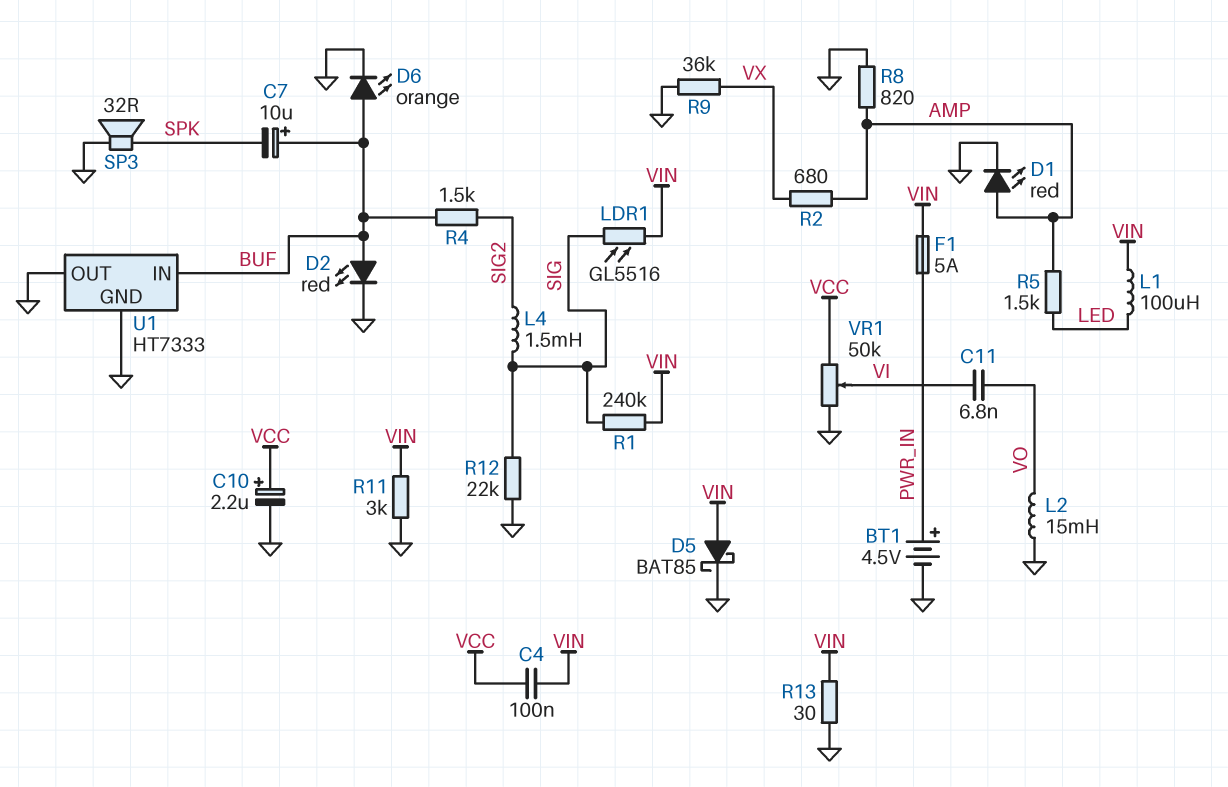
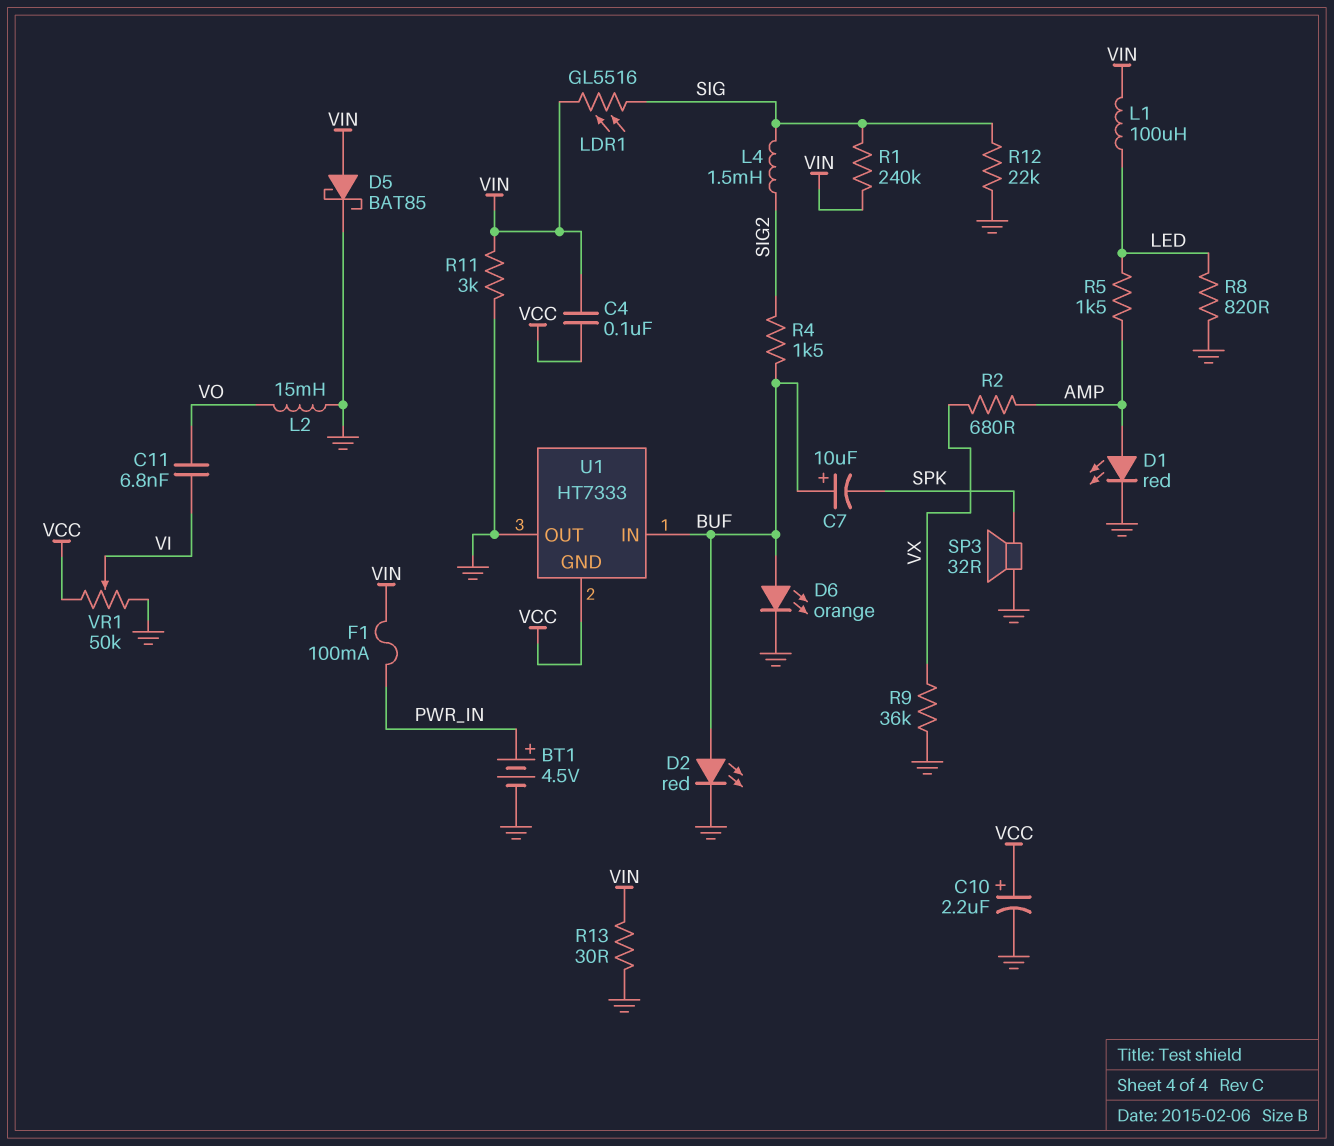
F1: 5A (PWR_IN, VIN) -> 100mA (PWR_IN, VIN)
R8: 820 (AMP, GND) -> 820 (GND, LED)
U1 pin GND: GND -> VCC

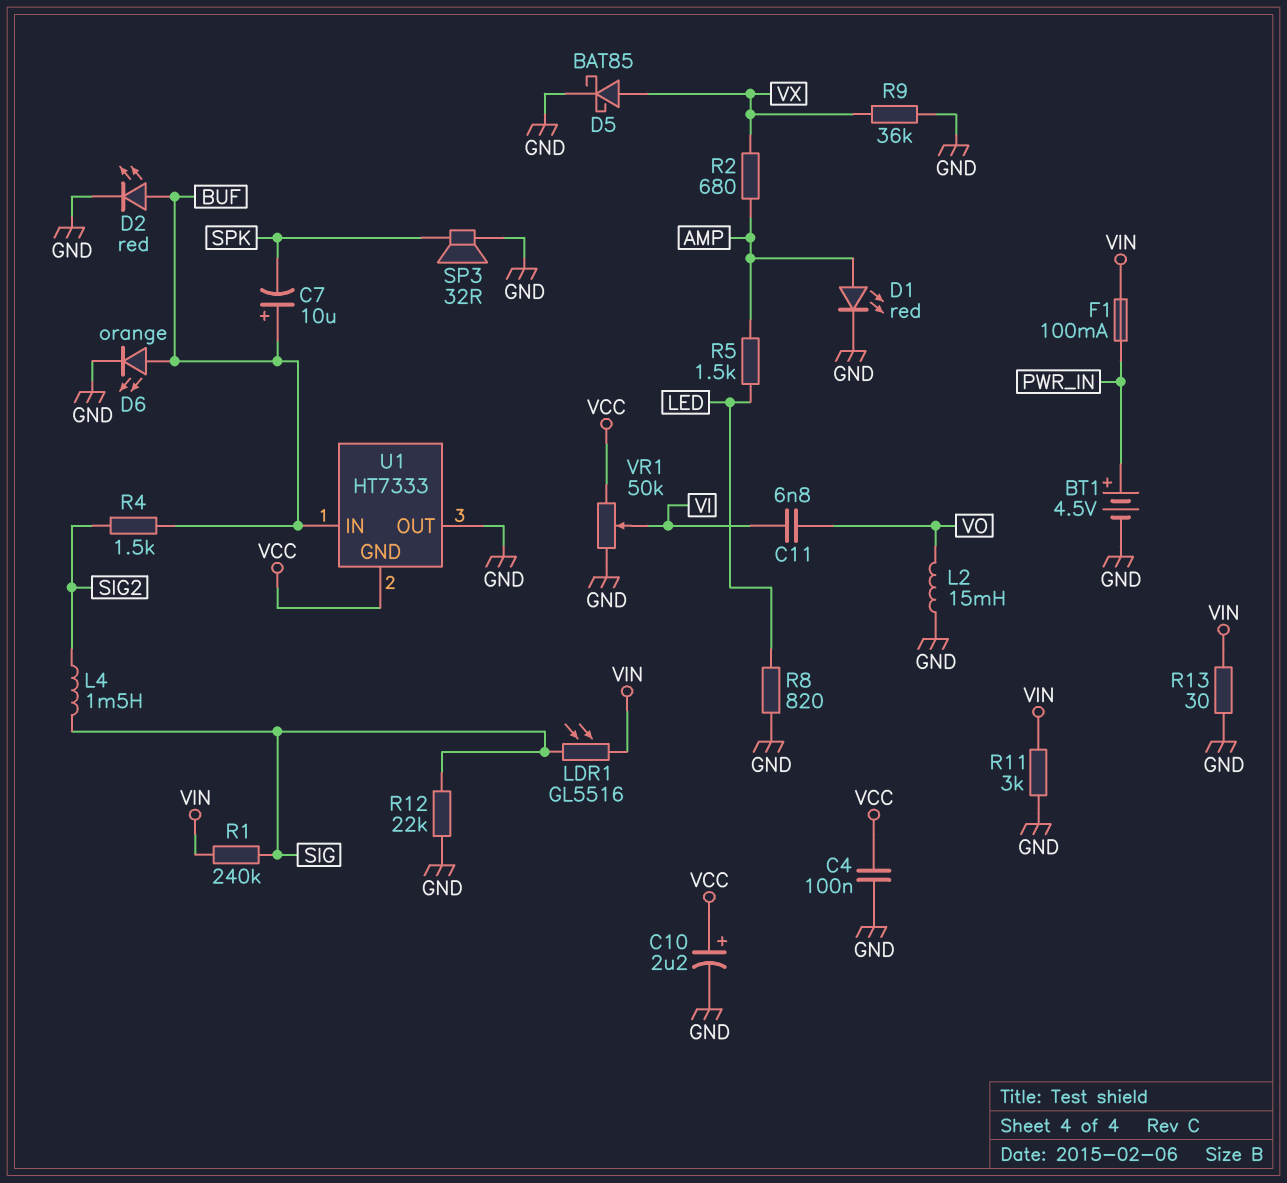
C4: 100nF (VCC, VIN) -> 100nF (GND, VCC)
D5: schottky BAT85 (A VIN, K GND) -> schottky BAT85 (A VX, K GND)
L1: 100uH (LED, VIN) -> none

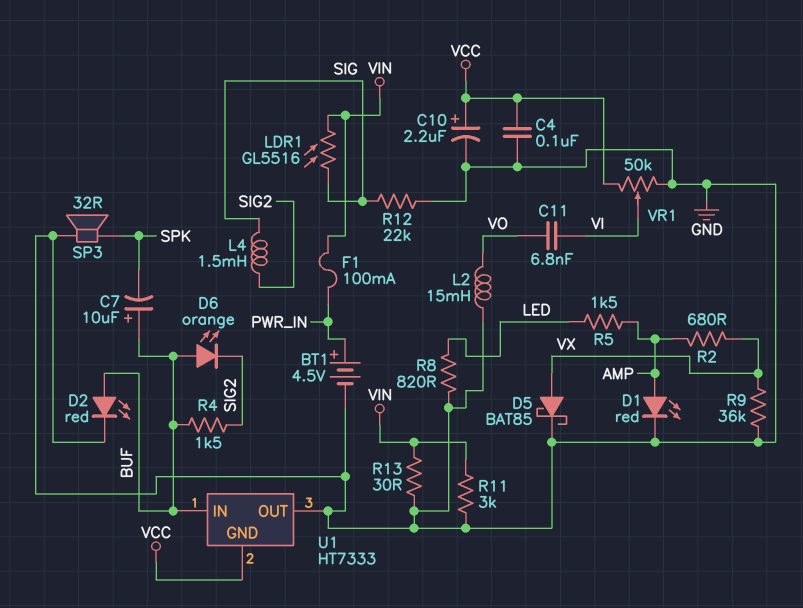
D6: LED orange (A BUF, K GND) -> LED orange (A BUF, K SIG2)
R1: 240k (SIG, VIN) -> none

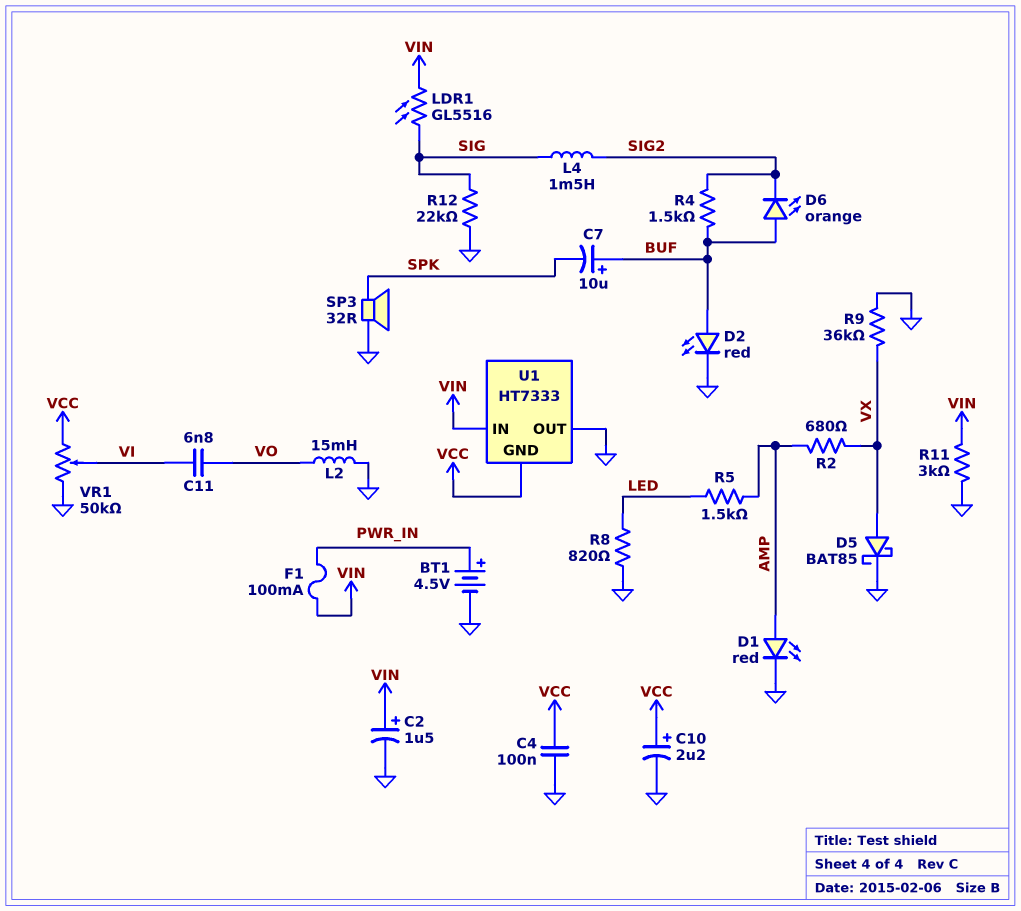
C2: none -> 1.5uF (plus VIN, minus GND)
R13: 30 (GND, VIN) -> none
U1 pin IN: BUF -> VIN

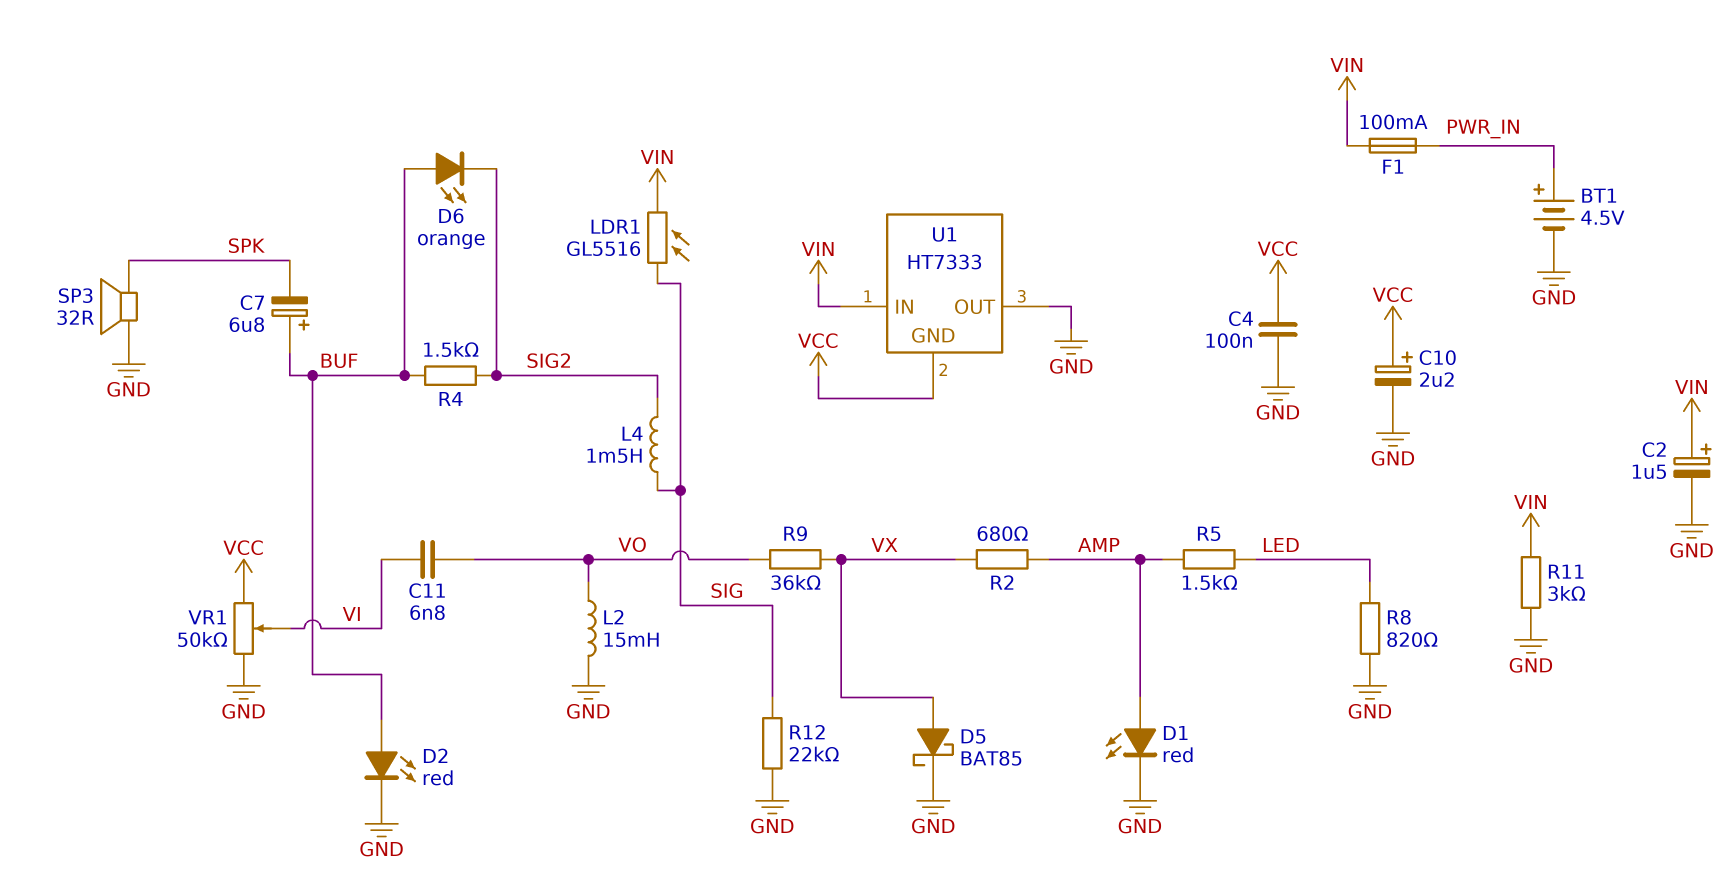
C7: 10uF (plus BUF, minus SPK) -> 6.8uF (plus BUF, minus SPK)
R9: 36k (GND, VX) -> 36k (VO, VX)

